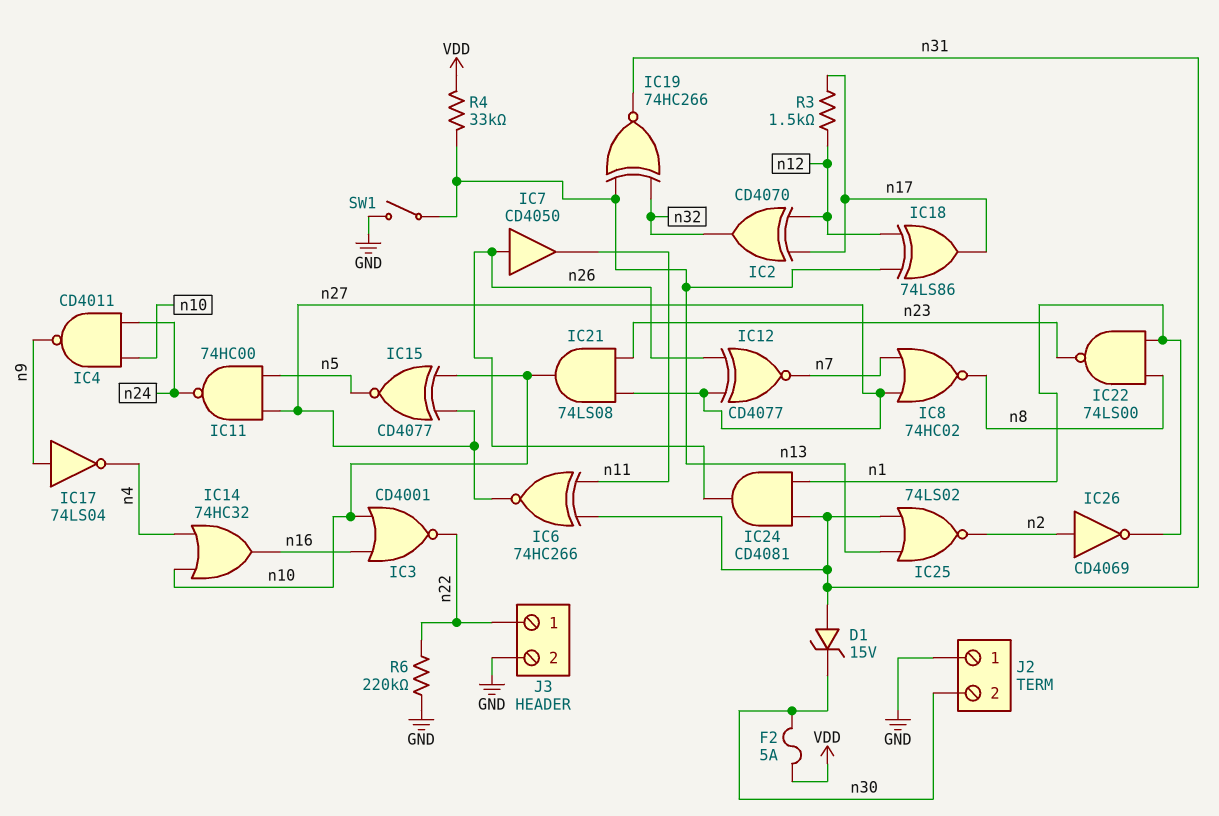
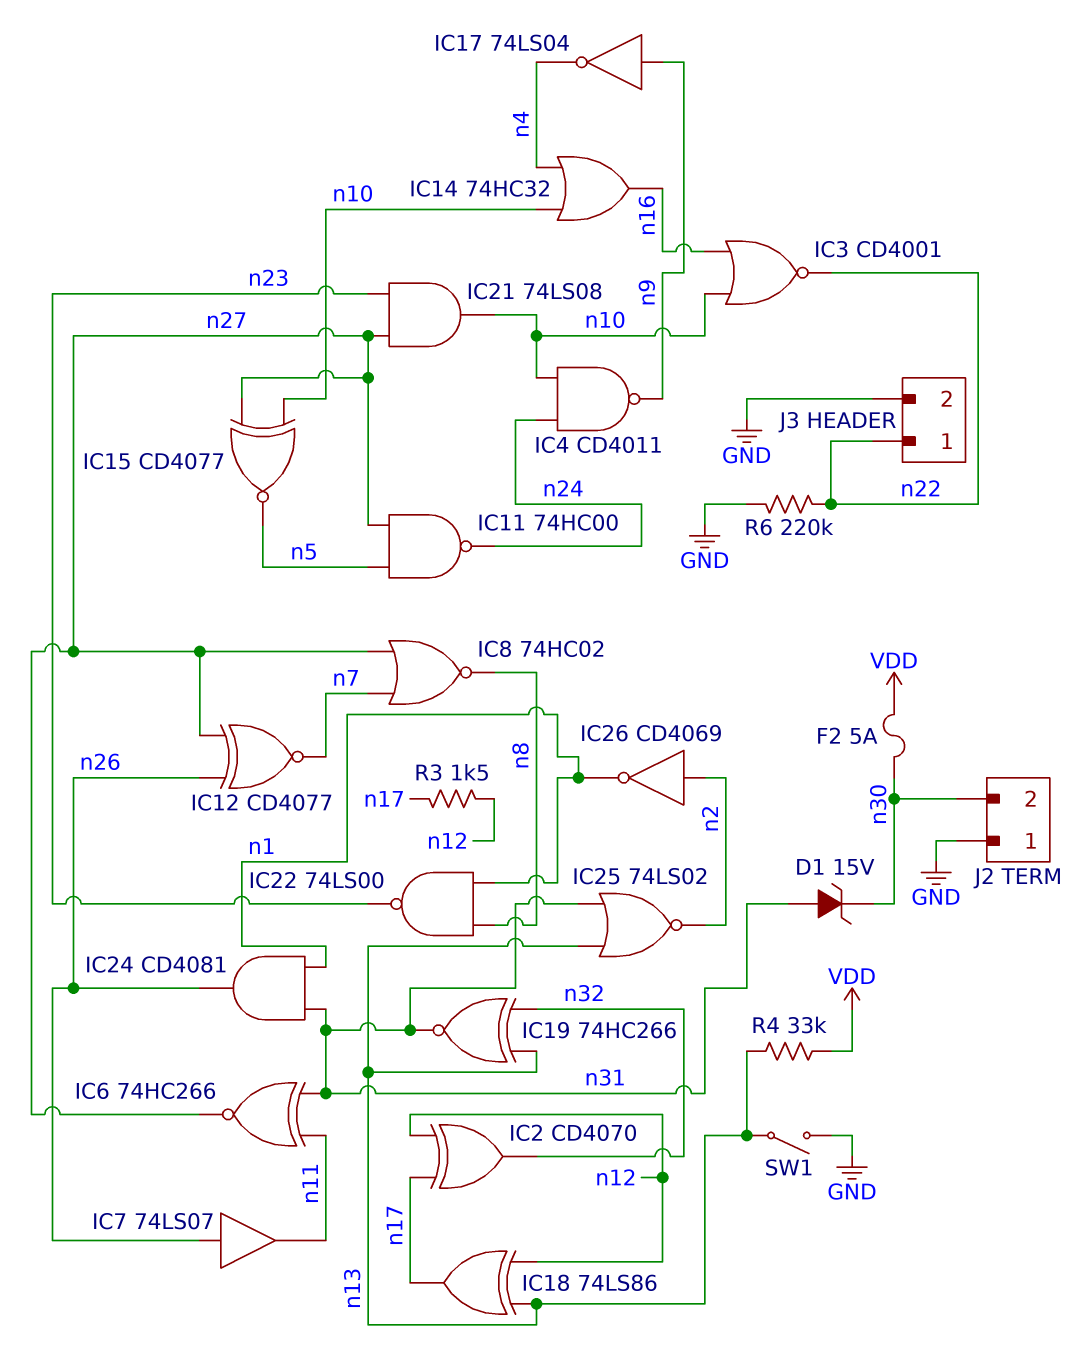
IC7: buffer CD4050 (in n26, out n11) -> buffer 74LS07 (in n26, out n11)

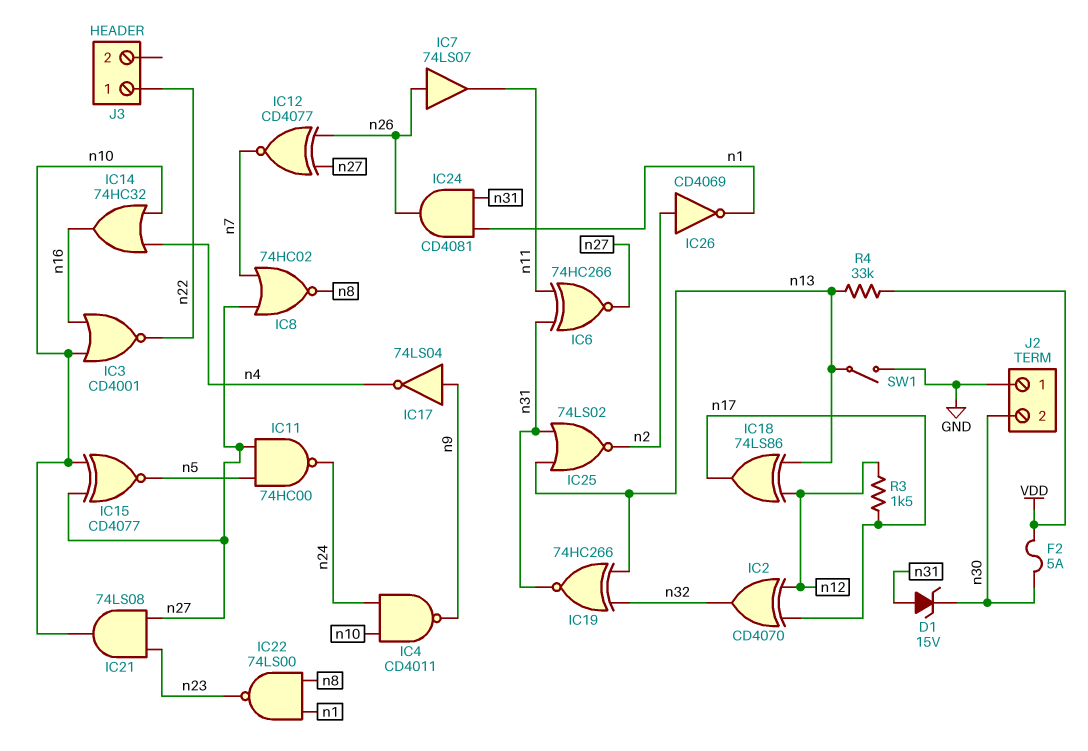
J3 pin 2: GND -> none
R6: 220k (GND, n22) -> none

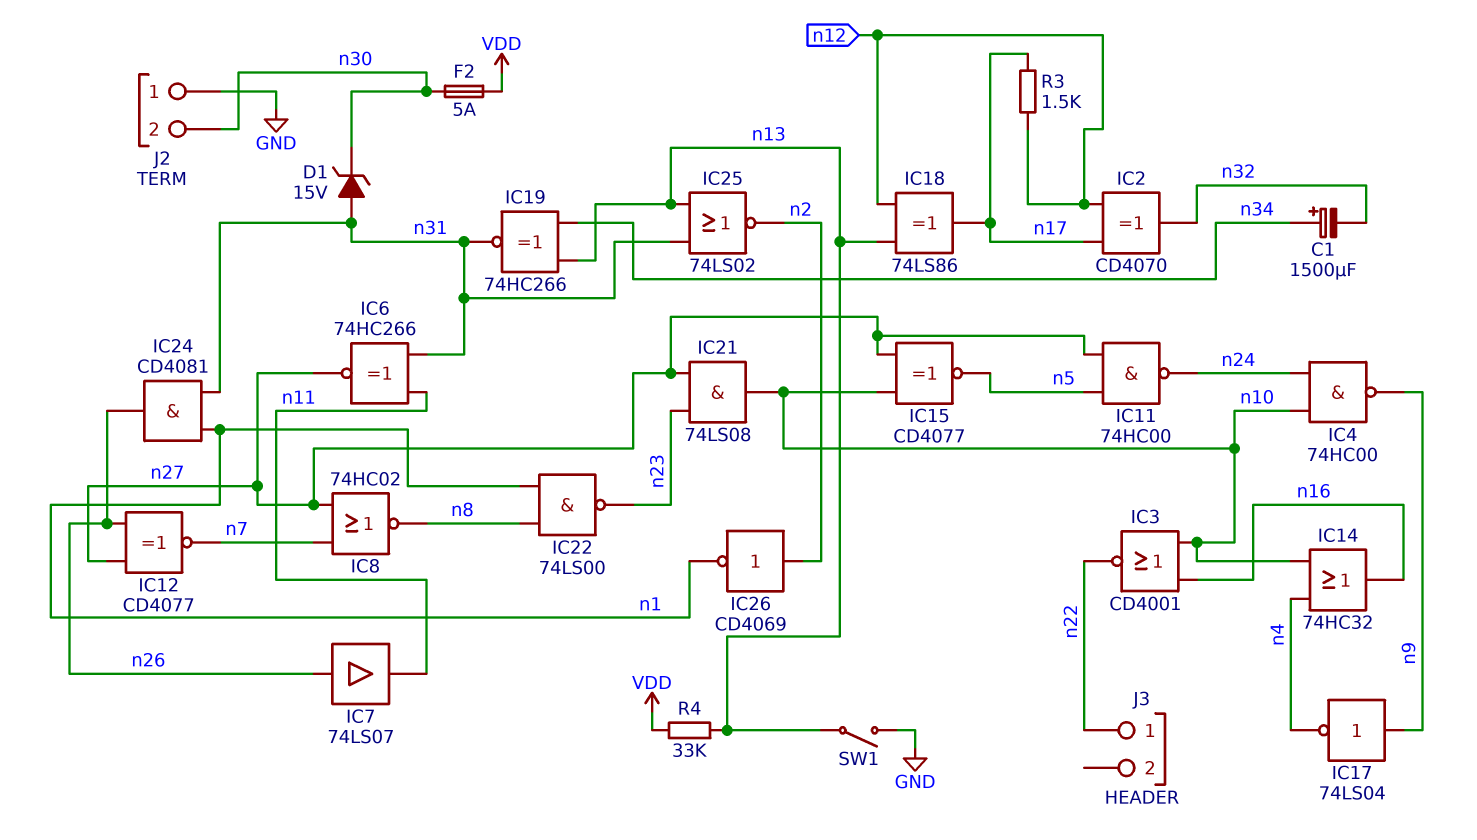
C1: none -> 1500uF (plus n34, minus n32)
IC4: NAND CD4011 (in n10, in n24, out n9) -> NAND 74HC00 (in n10, in n24, out n9)
IC19: XNOR 74HC266 (in n13, in n32, out n31) -> XNOR 74HC266 (in n13, in n34, out n31)

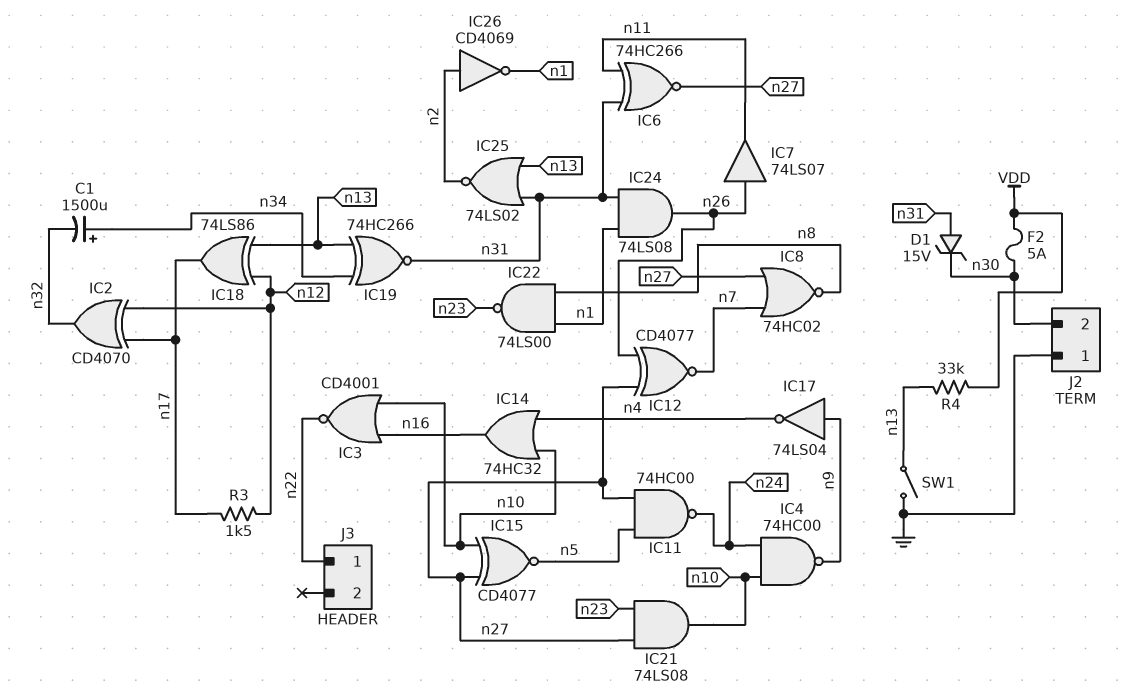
IC24: AND CD4081 (in n1, in n31, out n26) -> AND 74LS08 (in n1, in n31, out n26)

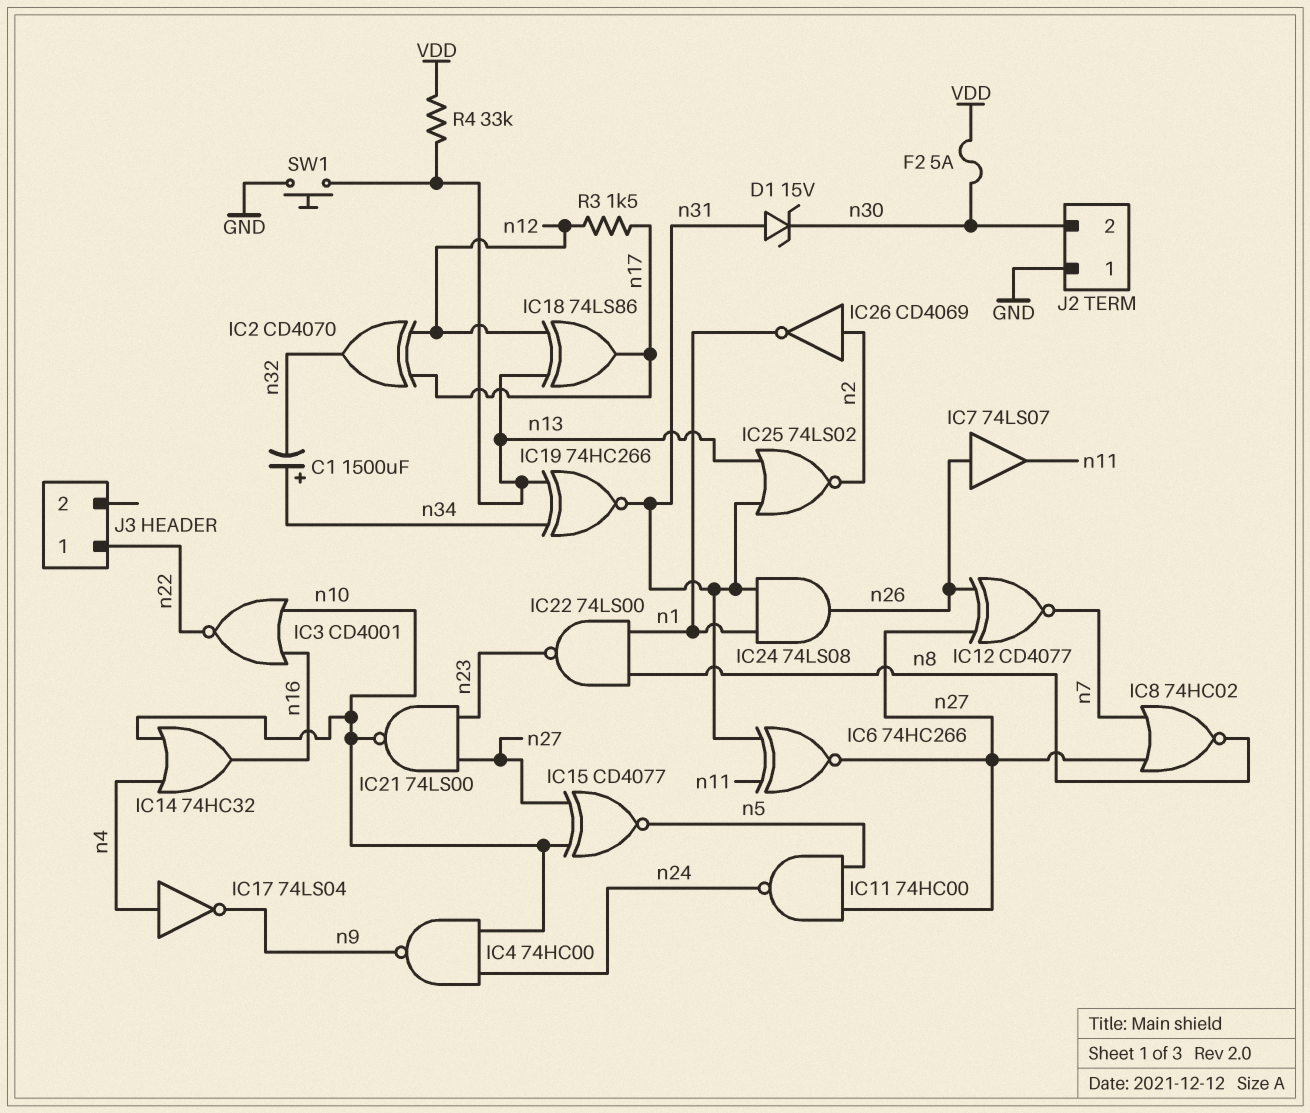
IC17: NOT 74LS04 (in n9, out n4) -> NOT 74LS04 (in n4, out n9)
IC21: AND 74LS08 (in n23, in n27, out n10) -> NAND 74LS00 (in n23, in n27, out n10)
SW1: switch (GND, n13) -> button (GND, n13)

